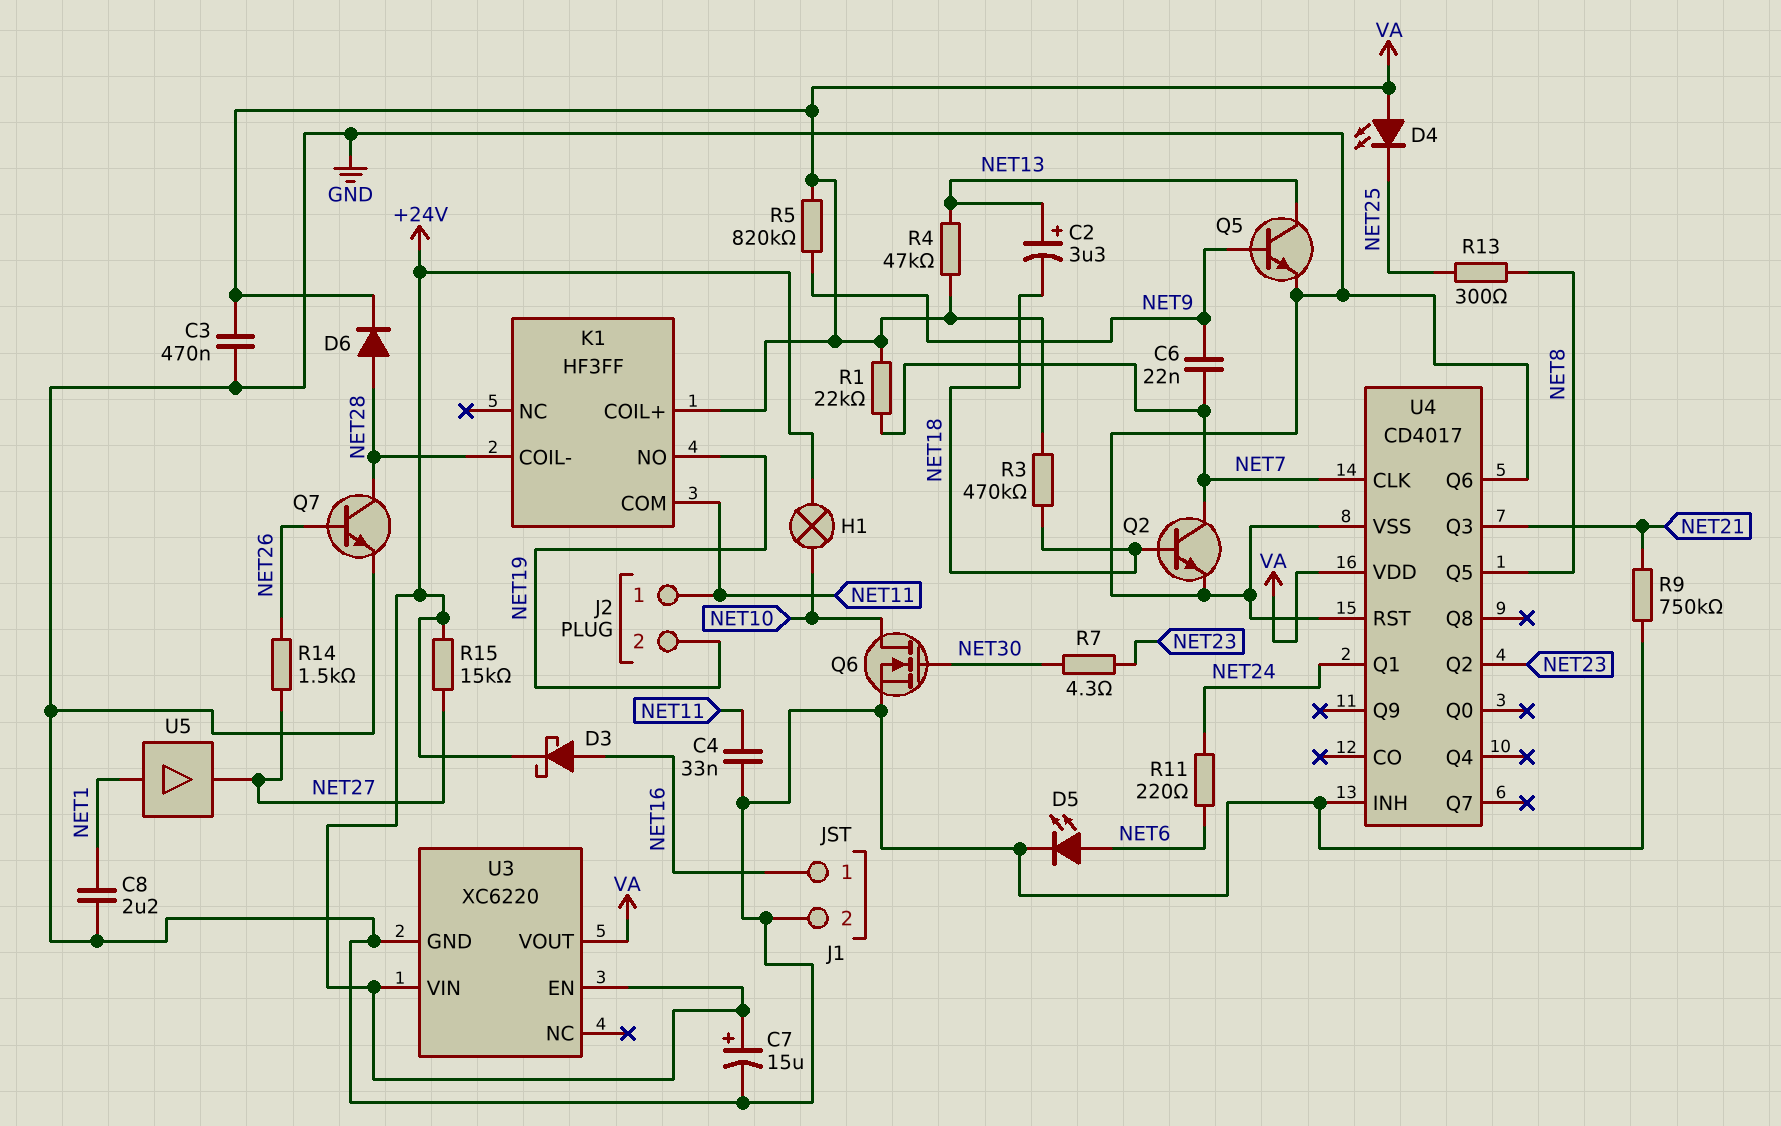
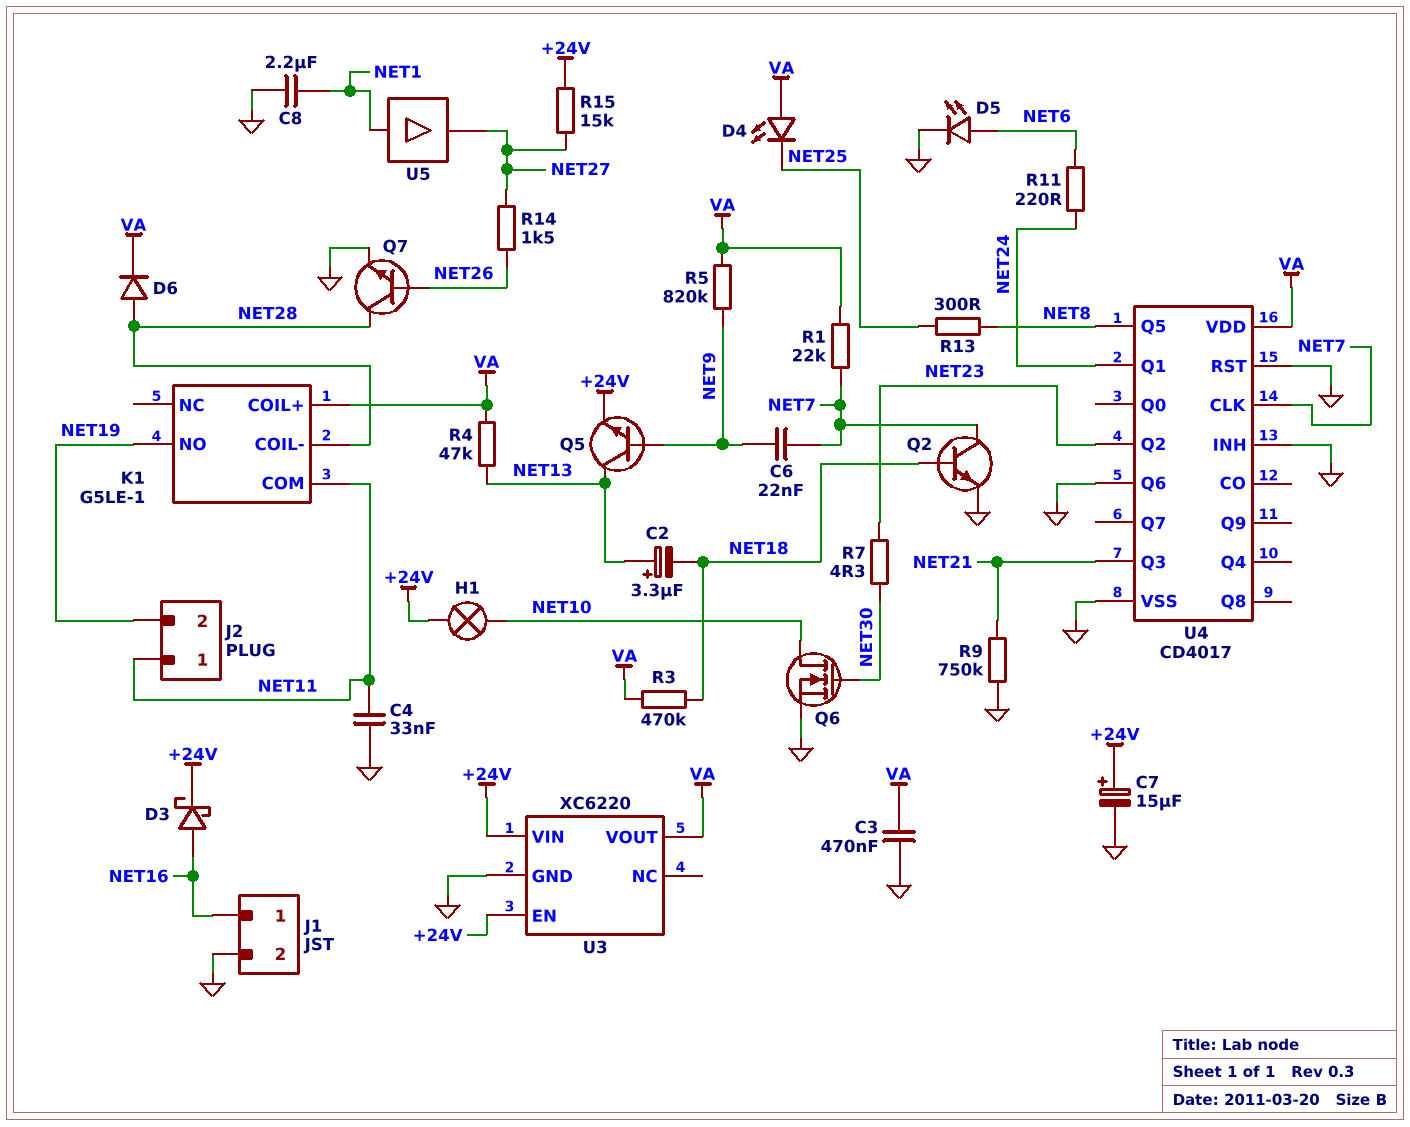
K1: HF3FF -> G5LE-1
Q5: NPN (B NET9, C NET13, E GND) -> NPN (B NET9, C NET13, E +24V)

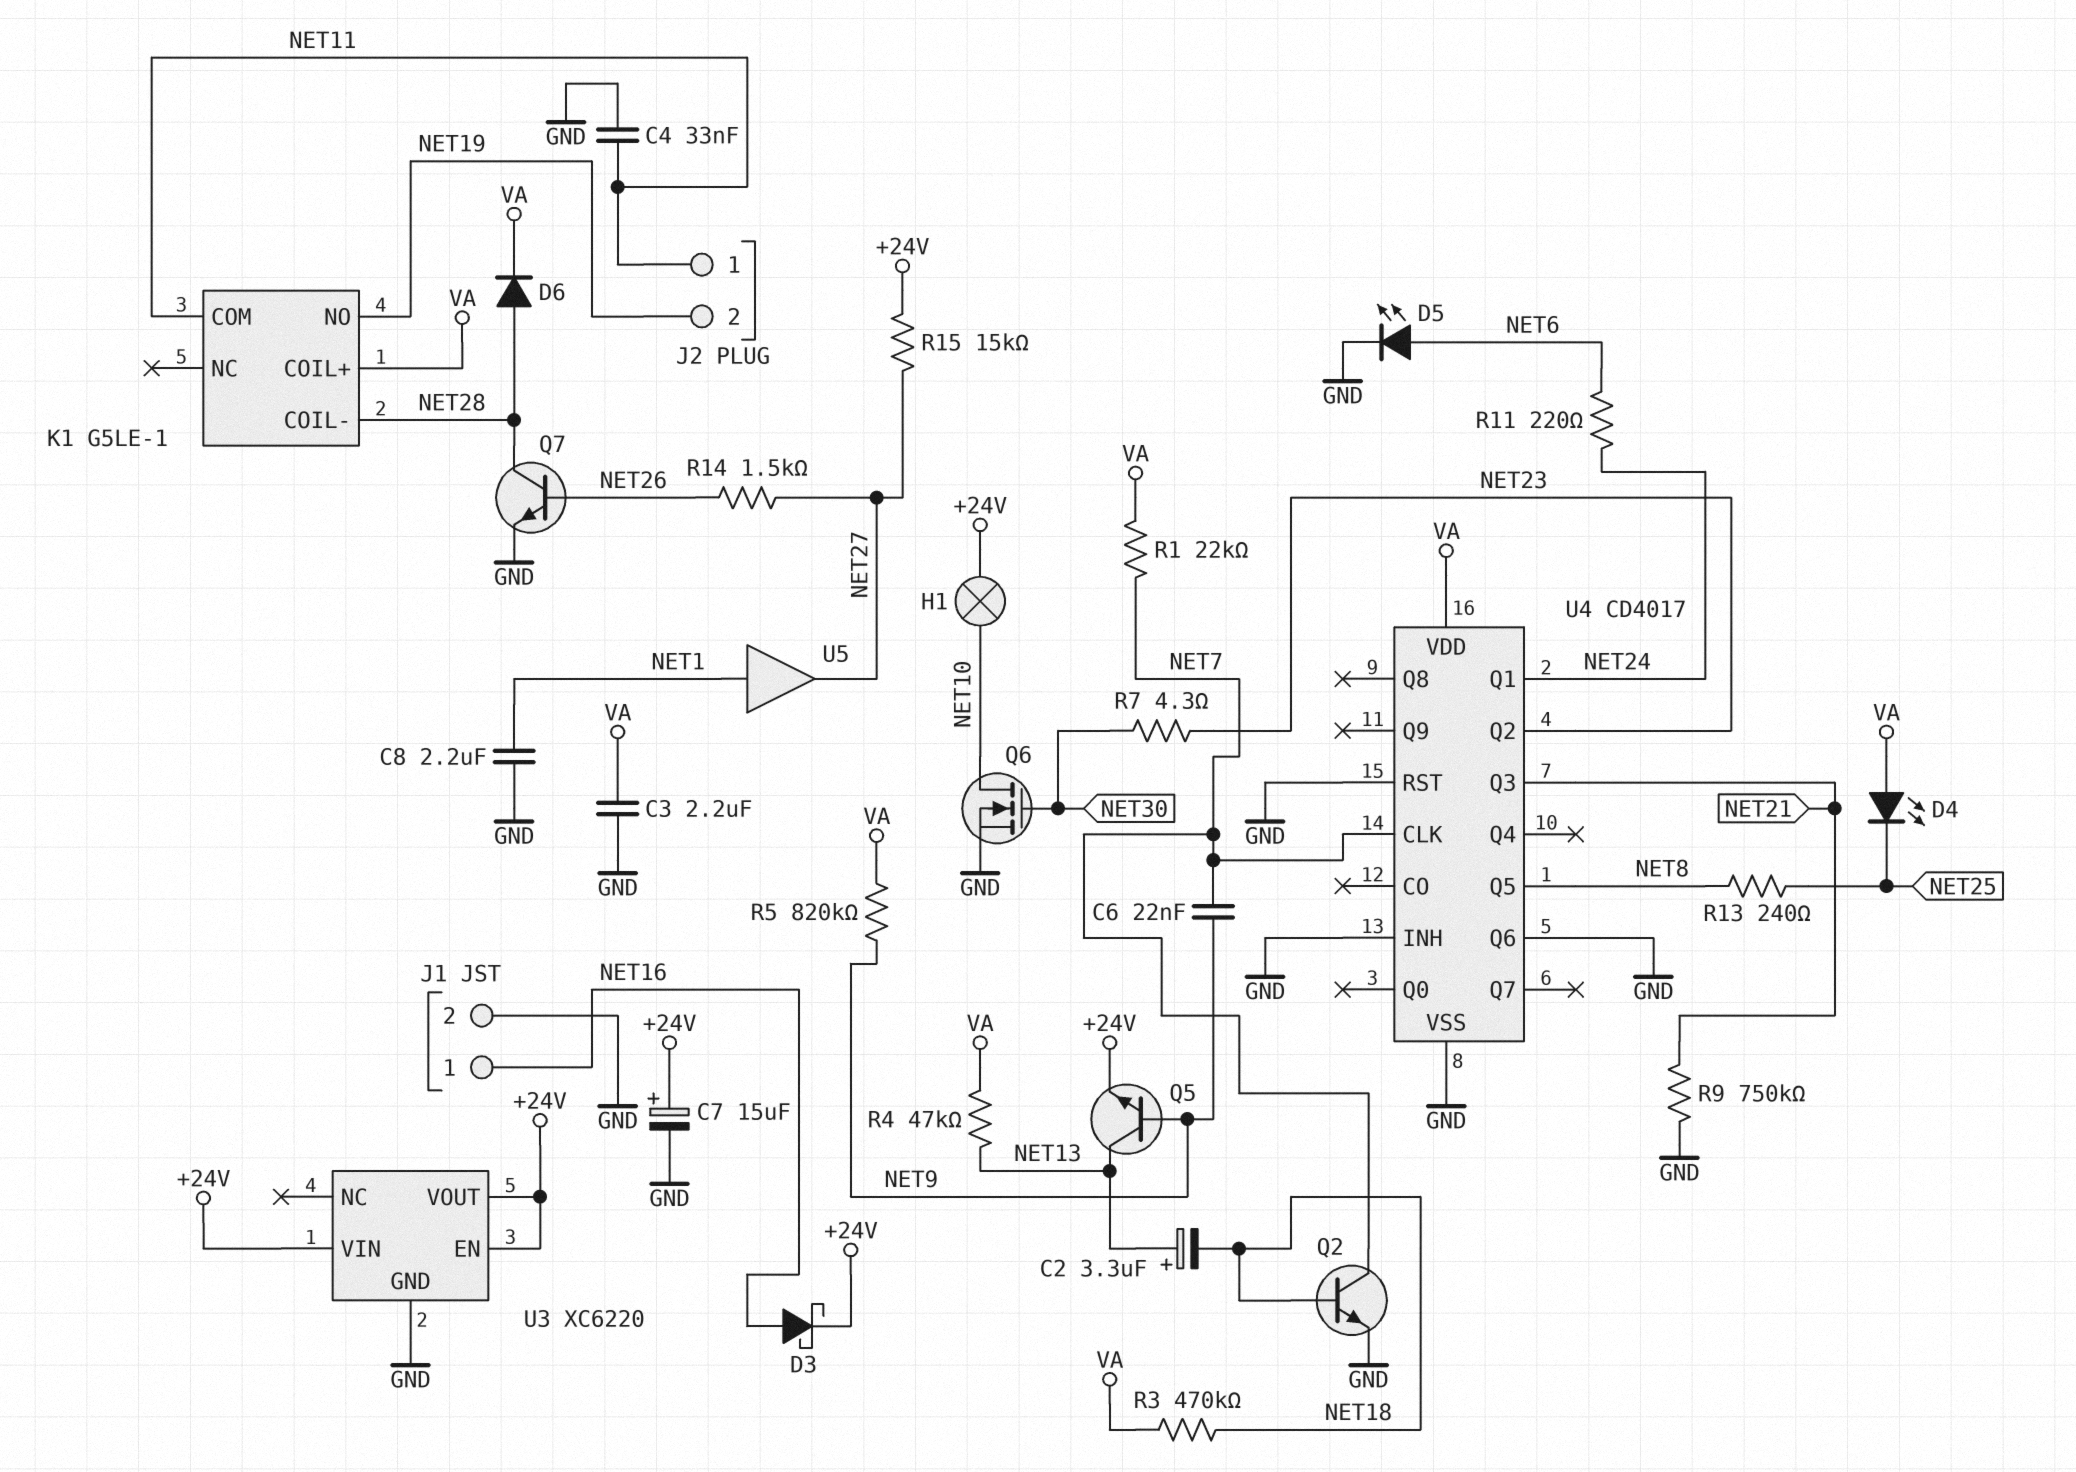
C3: 470nF (GND, VA) -> 2.2uF (GND, VA)
R13: 300 (NET8, NET25) -> 240 (NET8, NET25)
U3 pin VOUT: VA -> +24V

